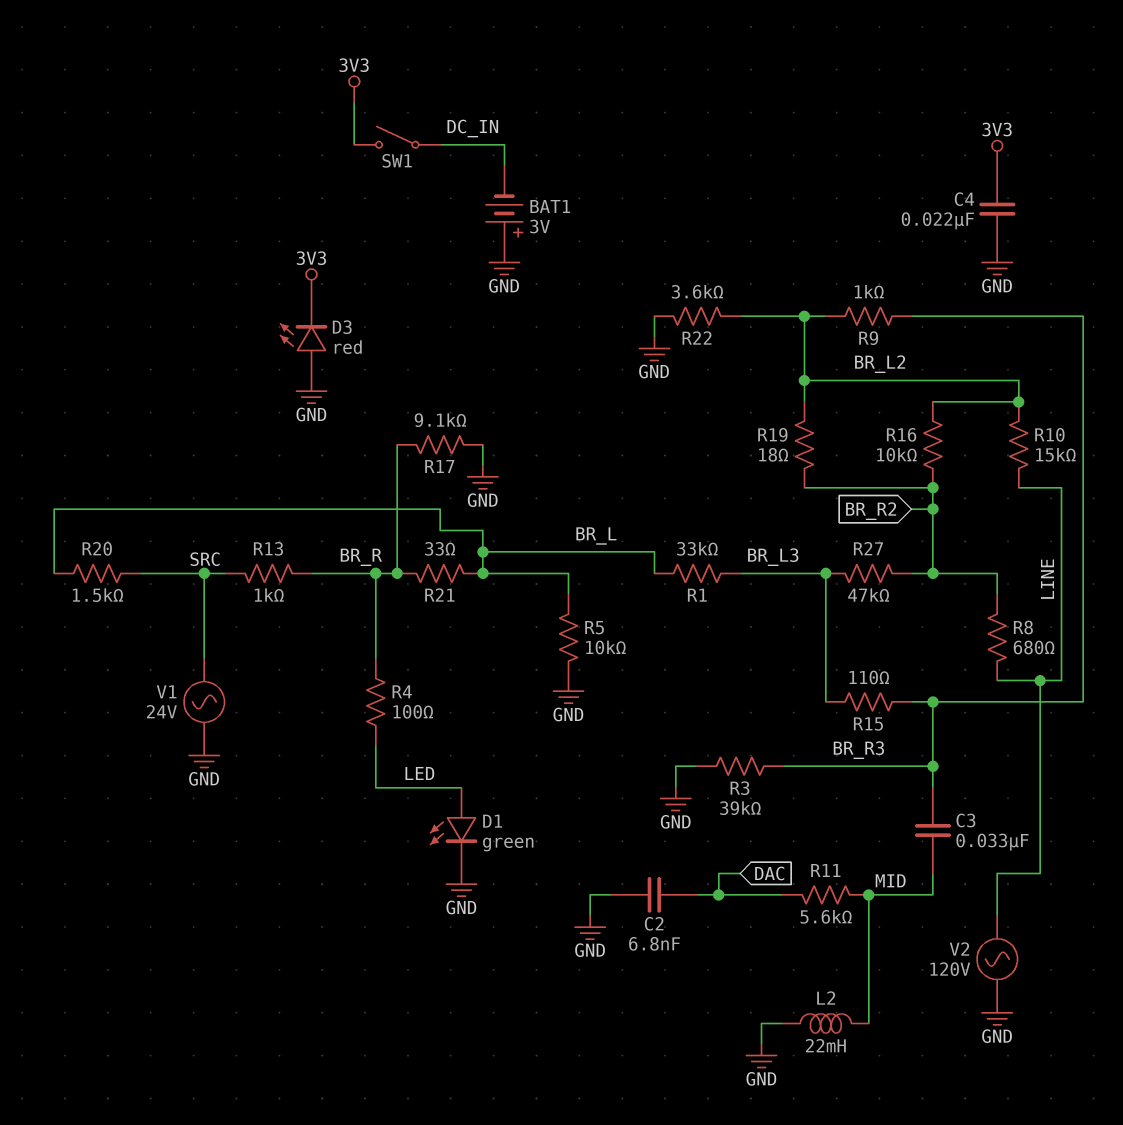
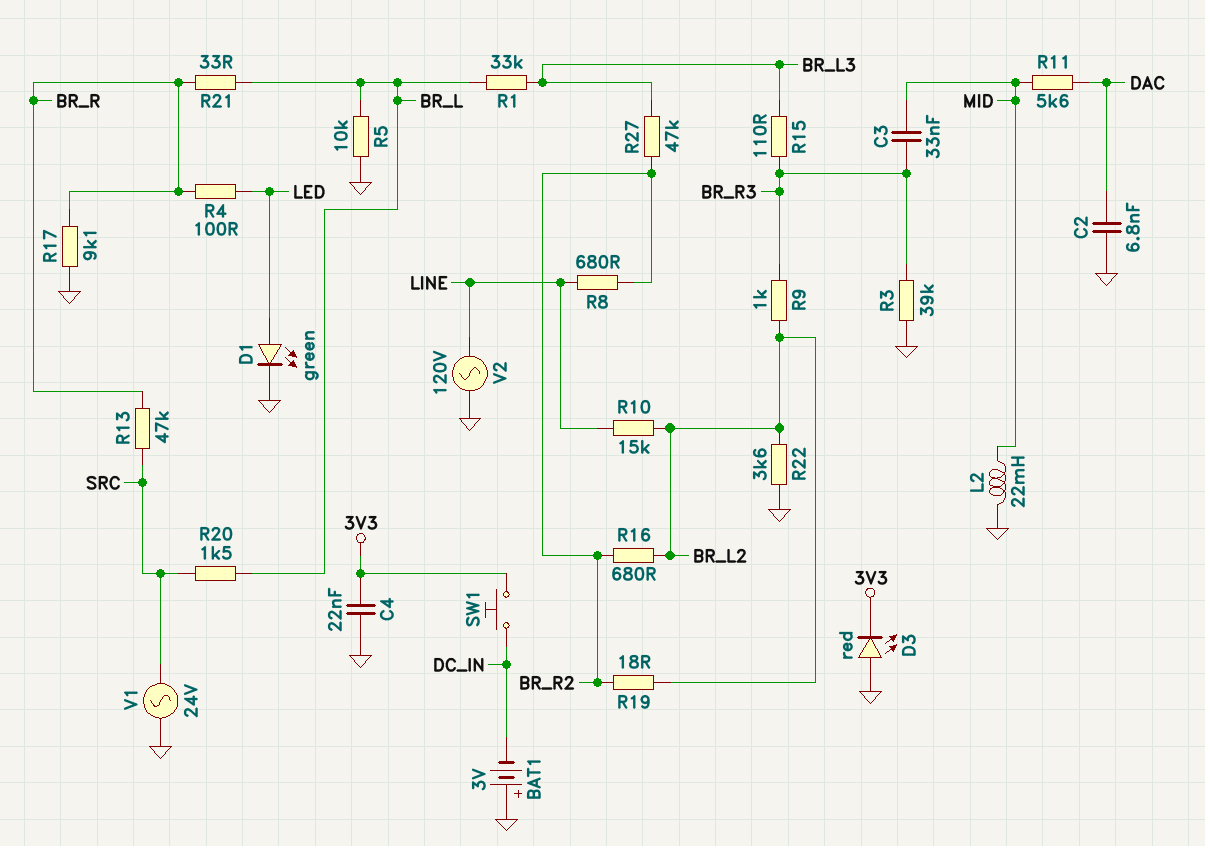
R13: 1k (BR_R, SRC) -> 47k (BR_R, SRC)
R16: 10k (BR_L2, BR_R2) -> 680 (BR_L2, BR_R2)
SW1: switch (3V3, DC_IN) -> button (3V3, DC_IN)

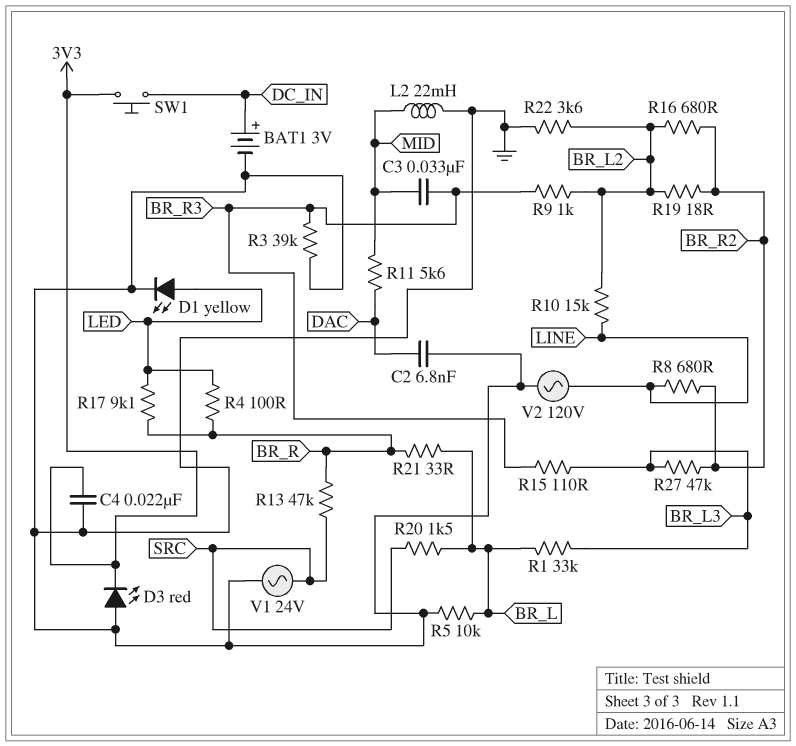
BAT1: 3V (plus GND, minus DC_IN) -> 3V (plus DC_IN, minus GND)
D1: LED green (A LED, K GND) -> LED yellow (A LED, K GND)
R17: 9.1k (BR_R, GND) -> 9.1k (BR_R, LED)

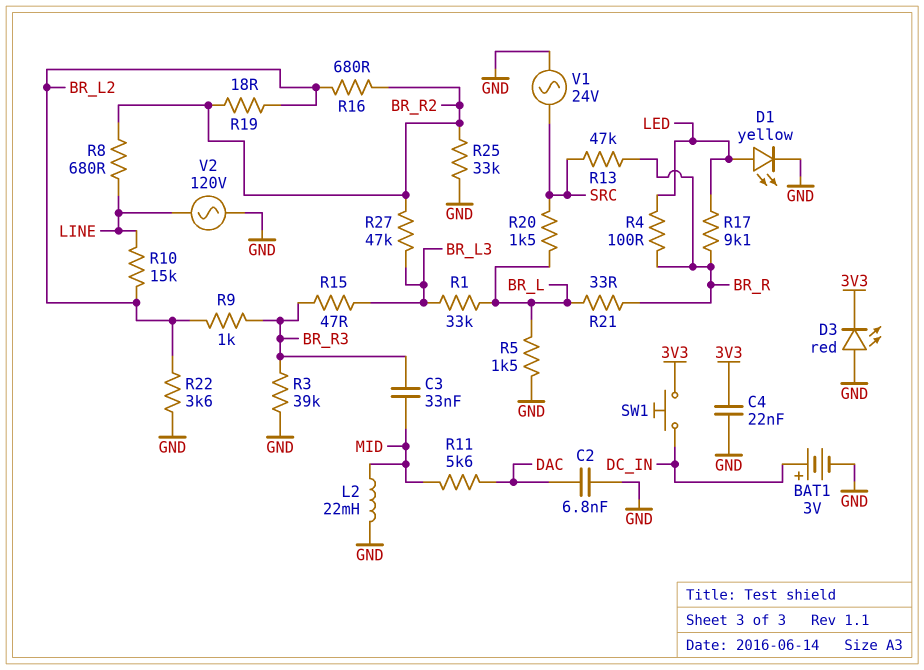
R5: 10k (BR_L, GND) -> 1.5k (BR_L, GND)
R15: 110 (BR_L3, BR_R3) -> 47 (BR_L3, BR_R3)
R25: none -> 33k (BR_R2, GND)

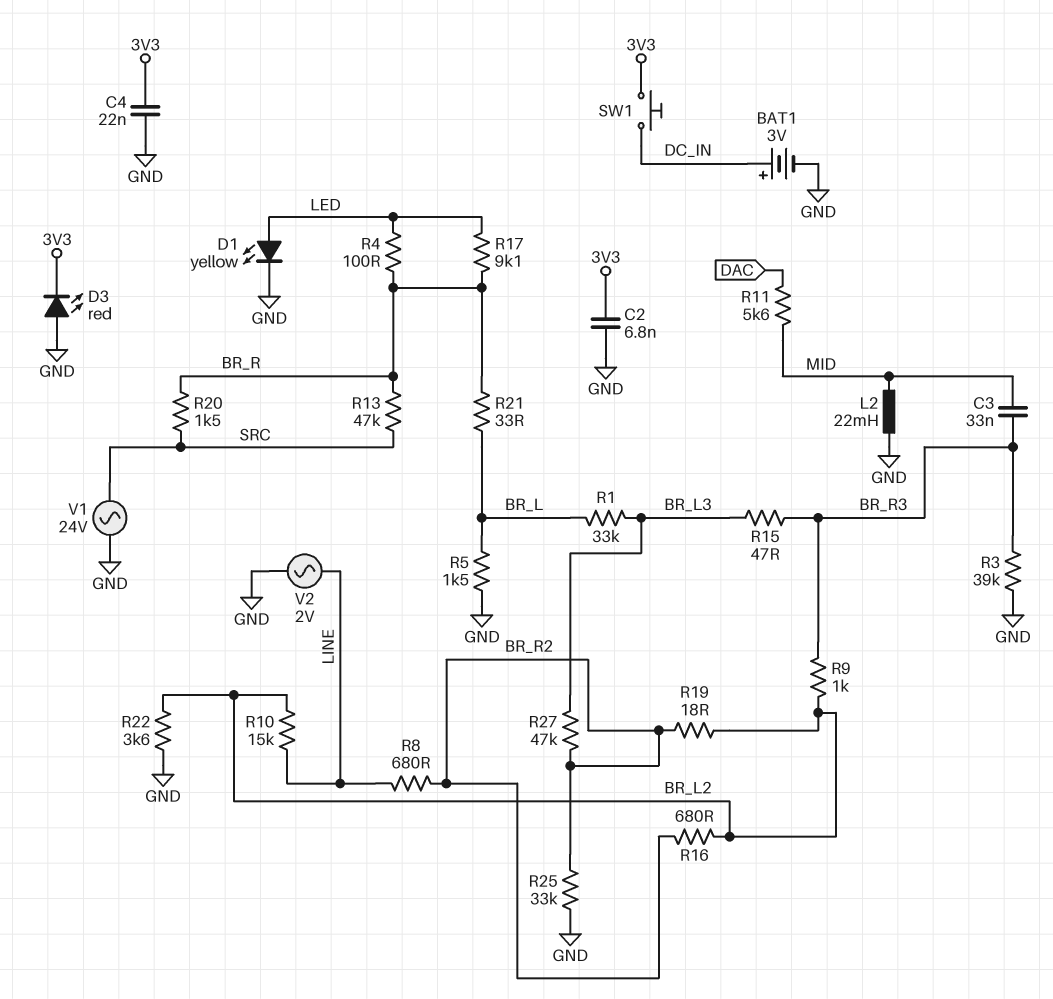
C2: 6.8nF (DAC, GND) -> 6.8nF (3V3, GND)
R20: 1.5k (BR_L, SRC) -> 1.5k (BR_R, SRC)
V2: AC 120V (GND, LINE) -> AC 2V (GND, LINE)

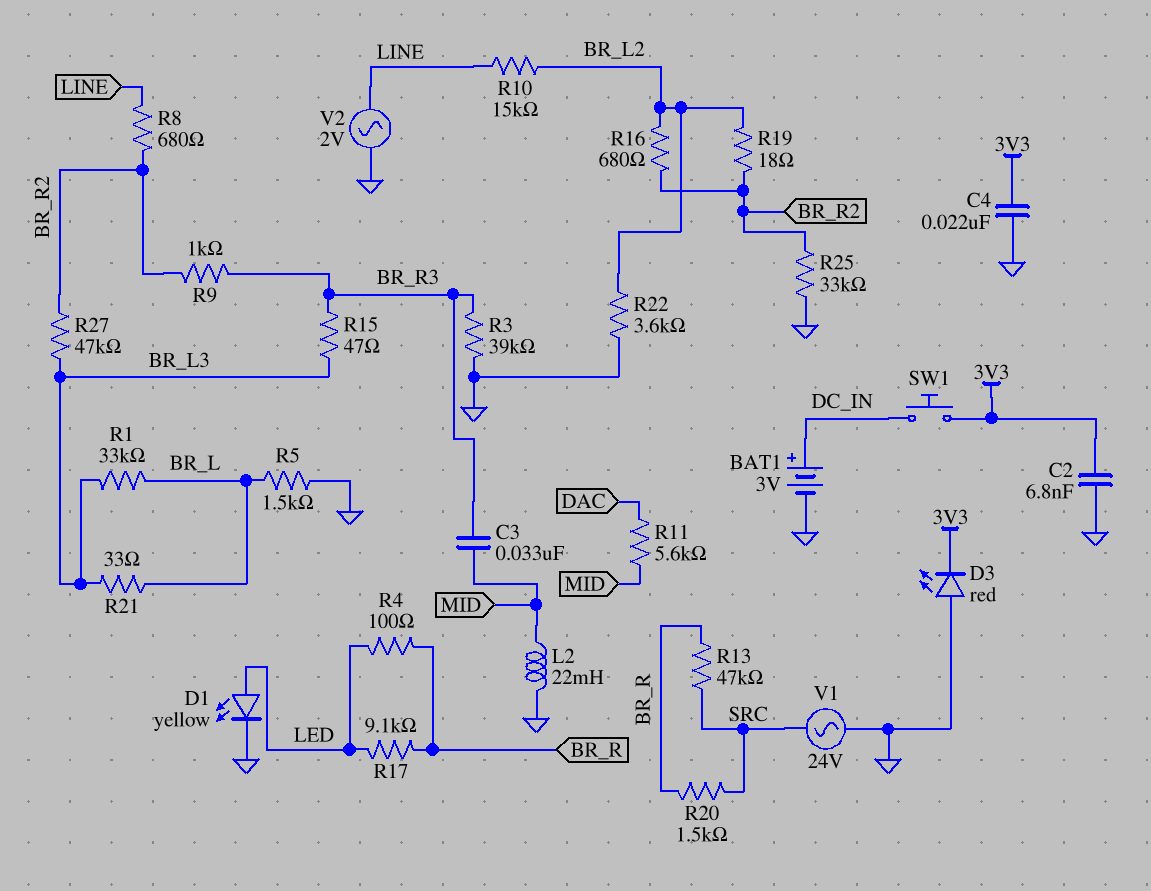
R9: 1k (BR_L2, BR_R3) -> 1k (BR_R2, BR_R3)
R21: 33 (BR_L, BR_R) -> 33 (BR_L, BR_L3)

